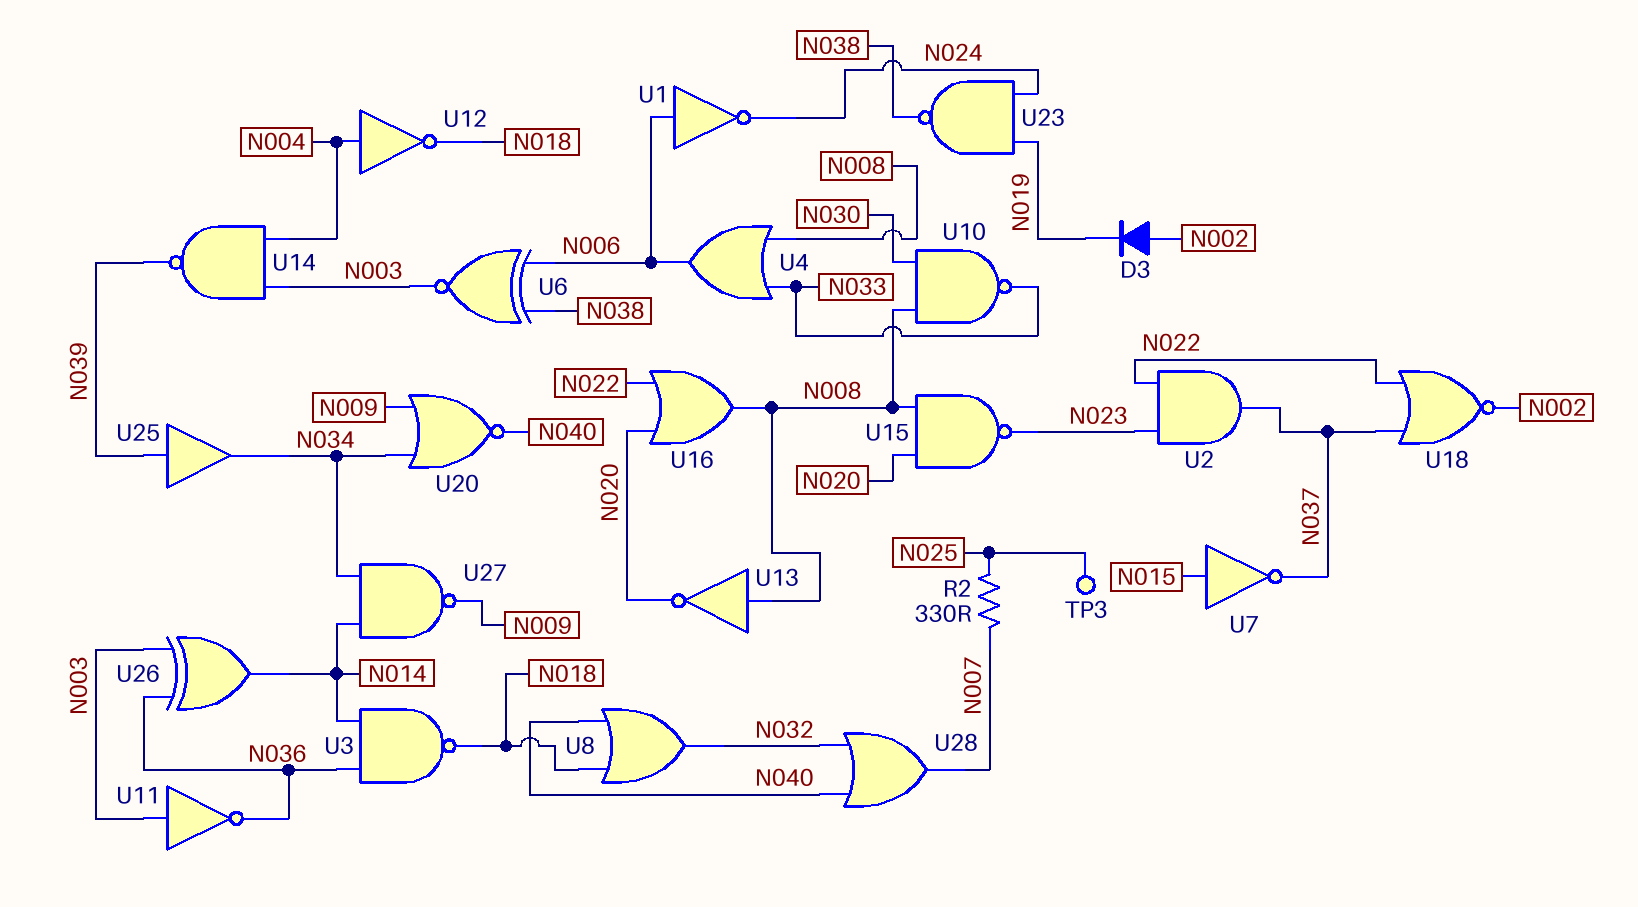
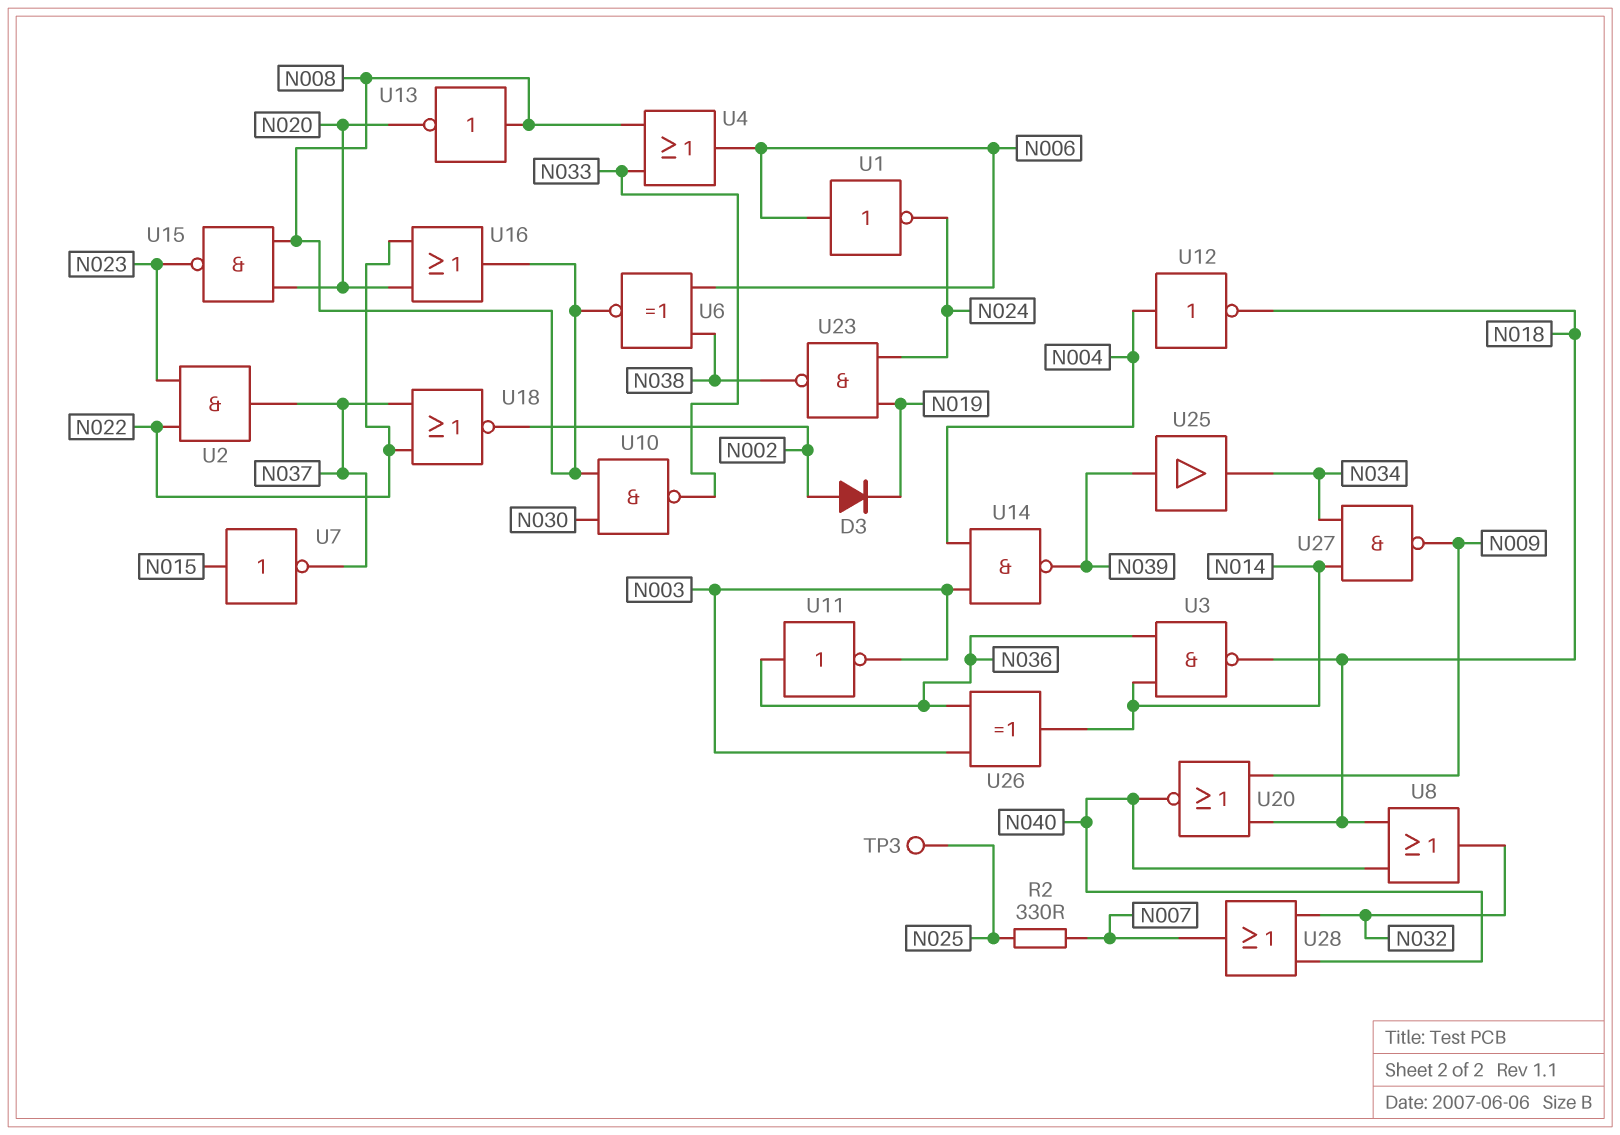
U6: XNOR (in N006, in N038, out N003) -> XNOR (in N006, in N038, out N008)
U11: NOT (in N003, out N036) -> NOT (in N036, out N003)
U20: NOR (in N009, in N034, out N040) -> NOR (in N009, in N018, out N040)

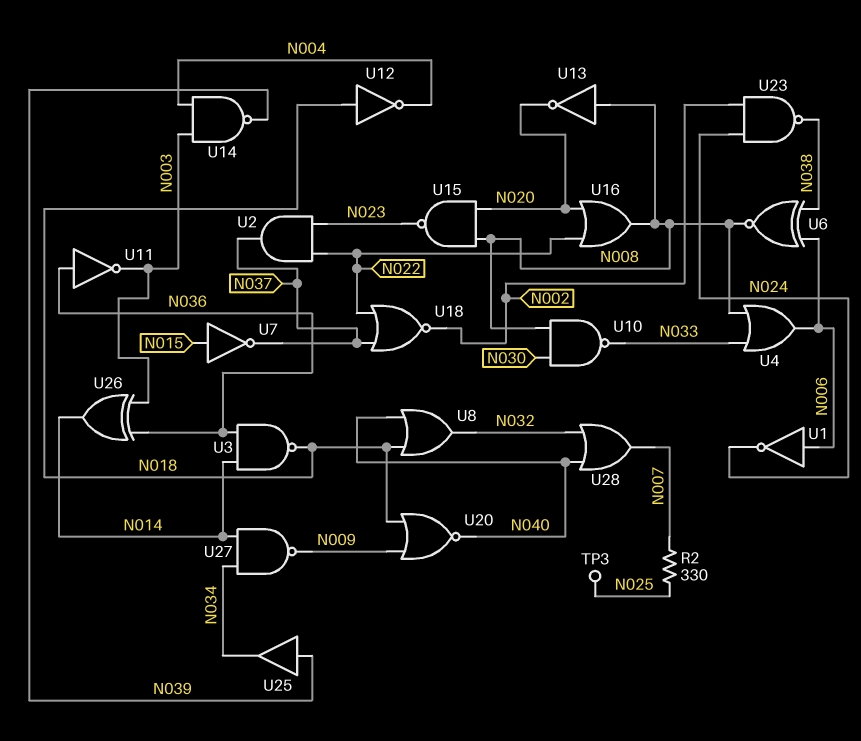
D3: diode (A N002, K N019) -> none
U12: NOT (in N004, out N018) -> NOT (in N018, out N004)
U23: NAND (in N019, in N024, out N038) -> NAND (in N002, in N024, out N038)

